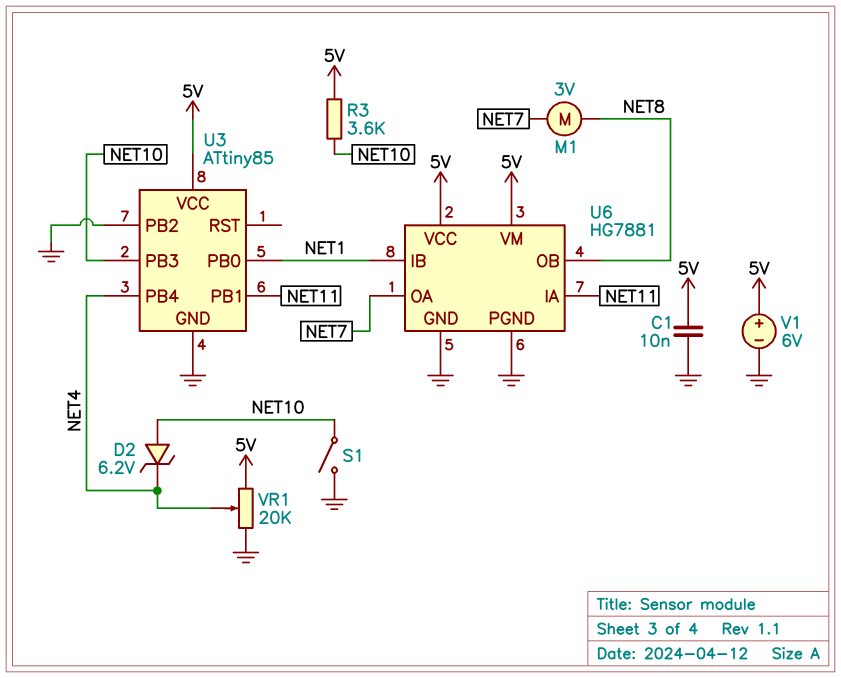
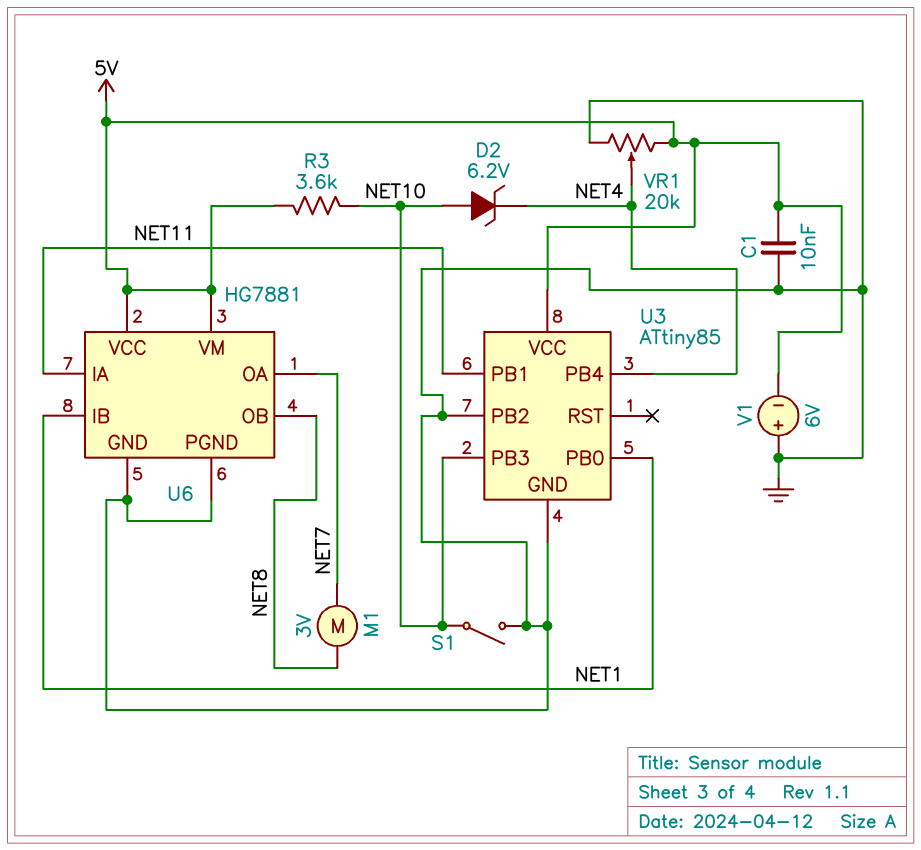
V1: 6V (plus 5V, minus GND) -> 6V (plus GND, minus 5V)

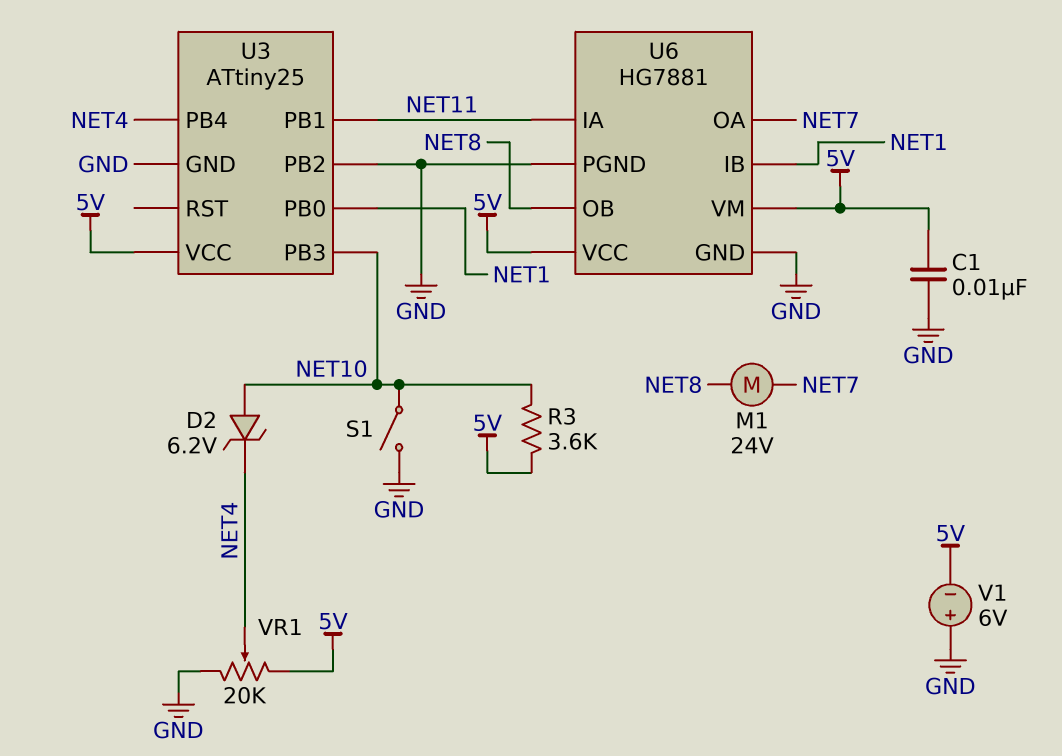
M1: motor 3V (NET7, NET8) -> motor 24V (NET7, NET8)
U3: ATtiny85 -> ATtiny25

